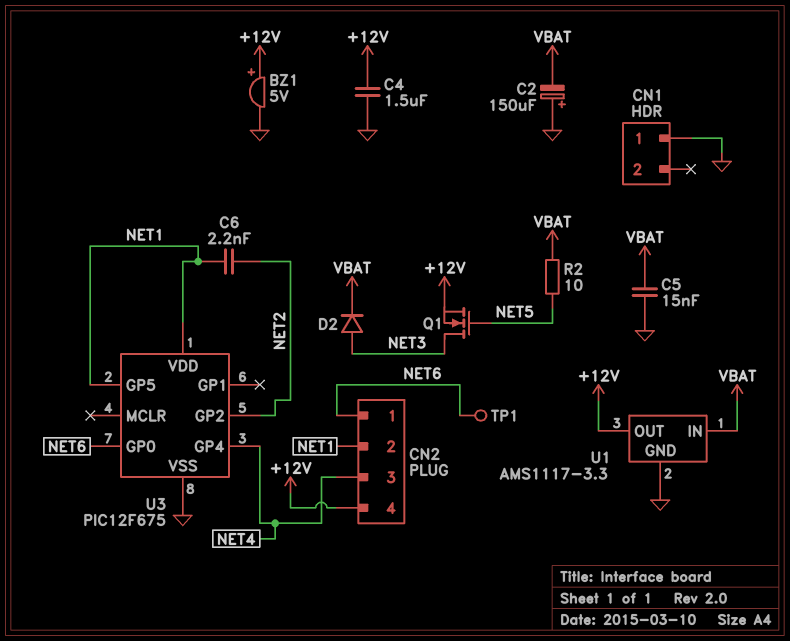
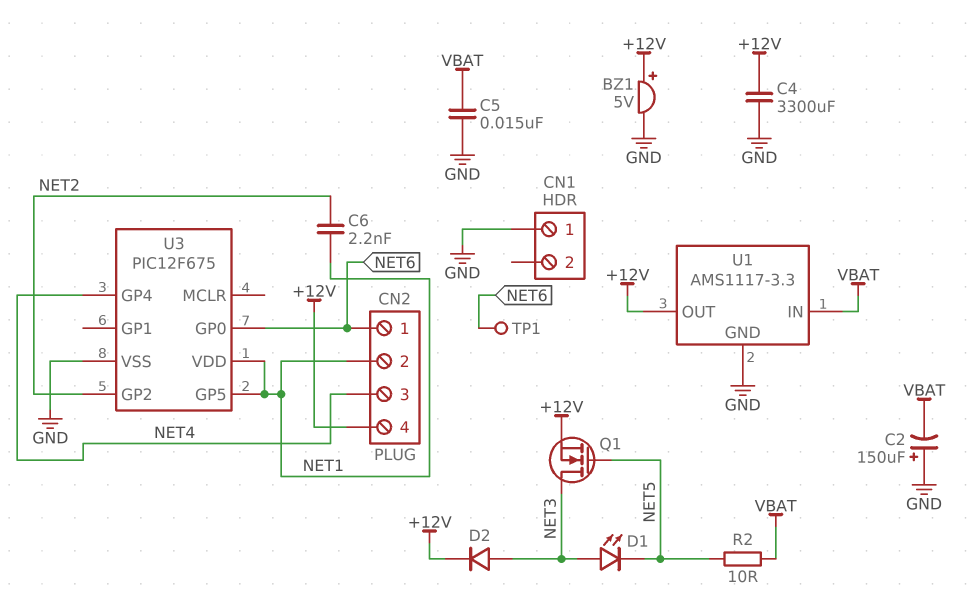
C4: 1.5uF (+12V, GND) -> 3300uF (+12V, GND)
D1: none -> LED (A NET3, K NET5)
D2: diode (A NET3, K VBAT) -> diode (A NET3, K +12V)

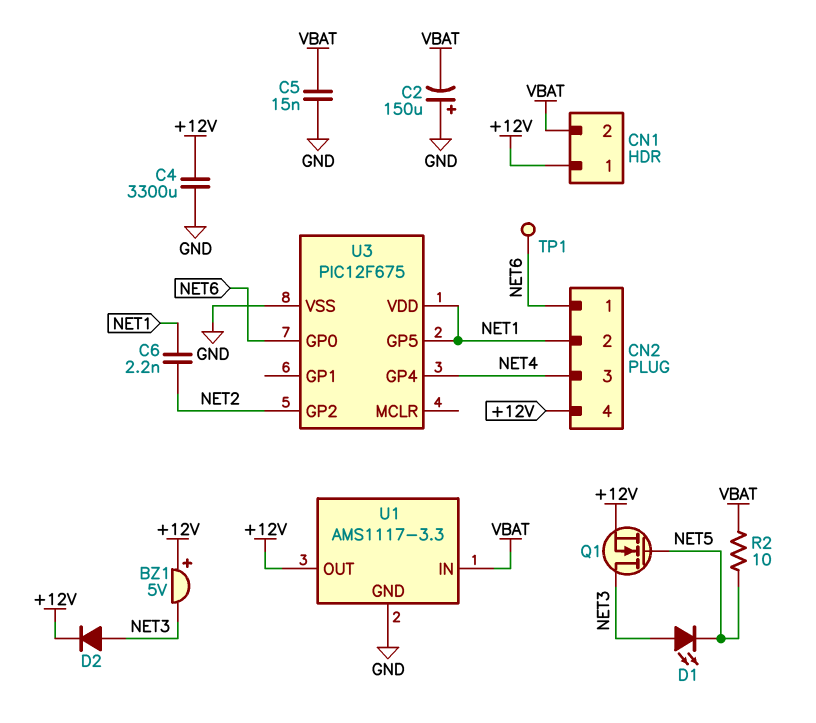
BZ1: buzzer 5V (plus +12V, minus GND) -> buzzer 5V (plus +12V, minus NET3)
CN1 pin 1: GND -> +12V
CN1 pin 2: none -> VBAT

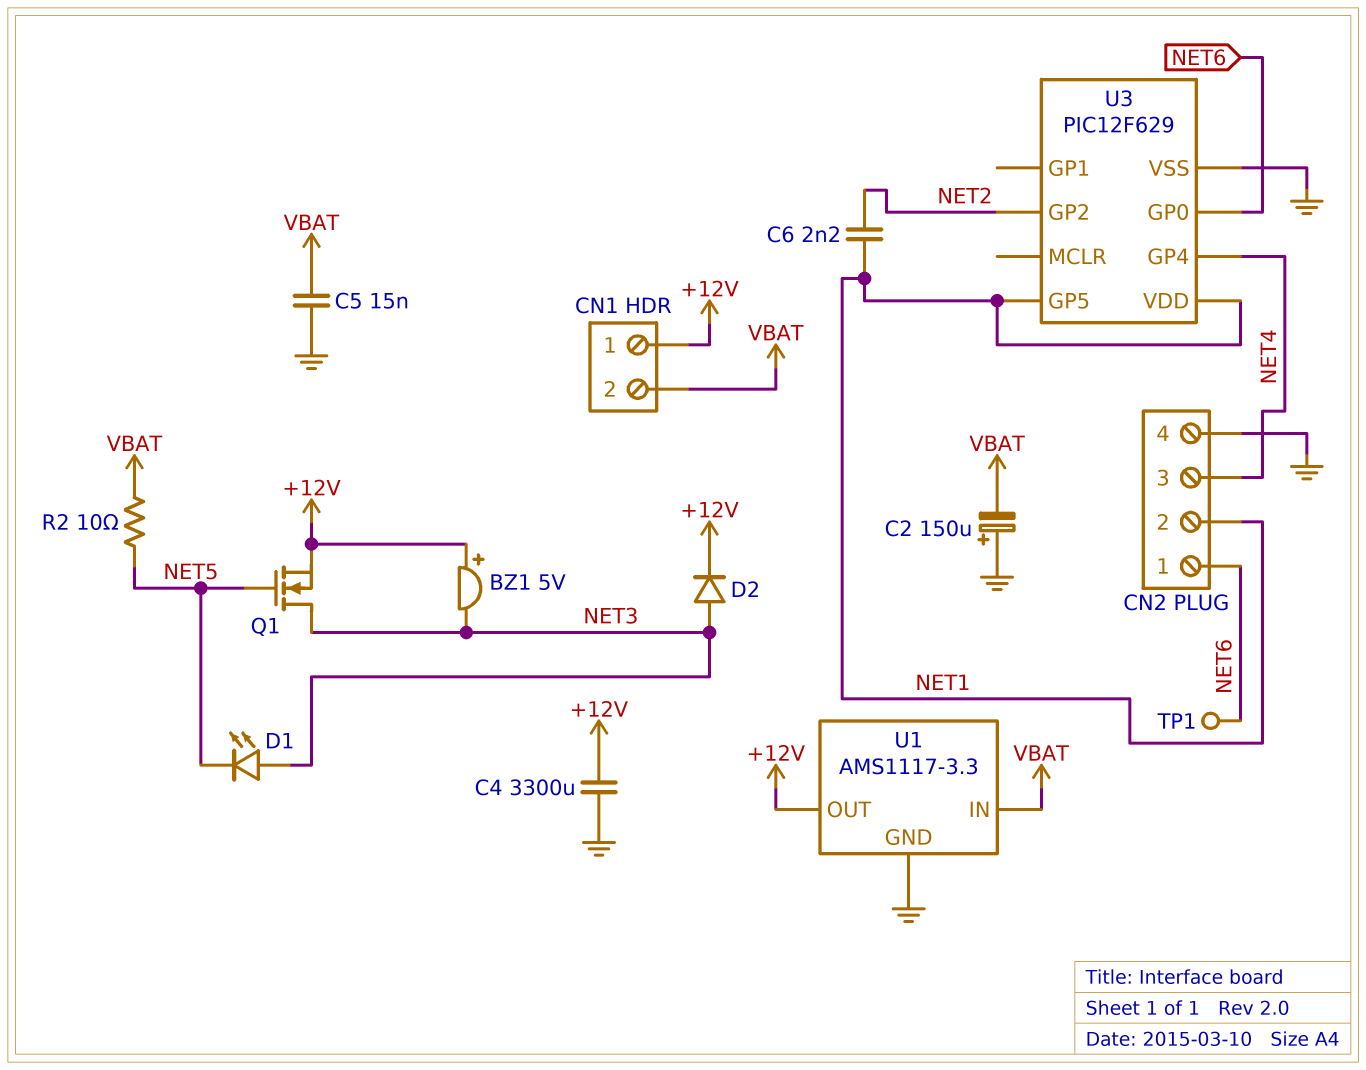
CN2 pin 4: +12V -> GND
U3: PIC12F675 -> PIC12F629

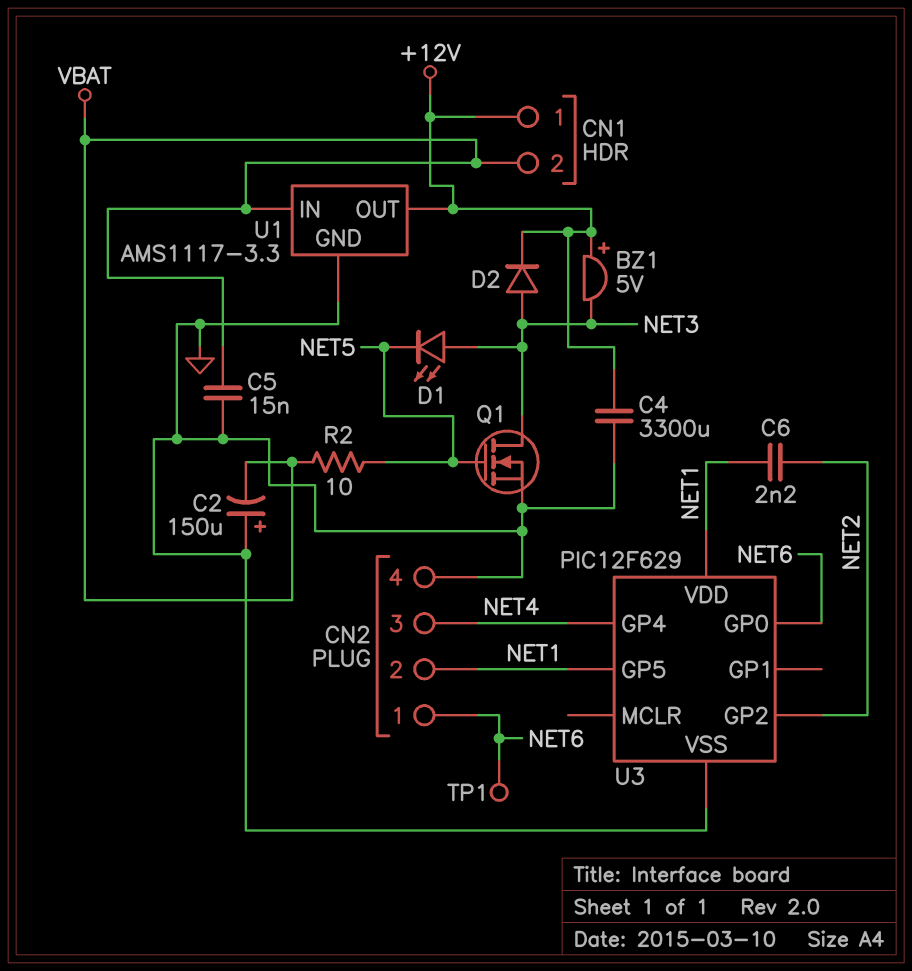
Q1: NMOS (G NET5, D NET3, S +12V) -> NMOS (G NET5, D NET3, S GND)

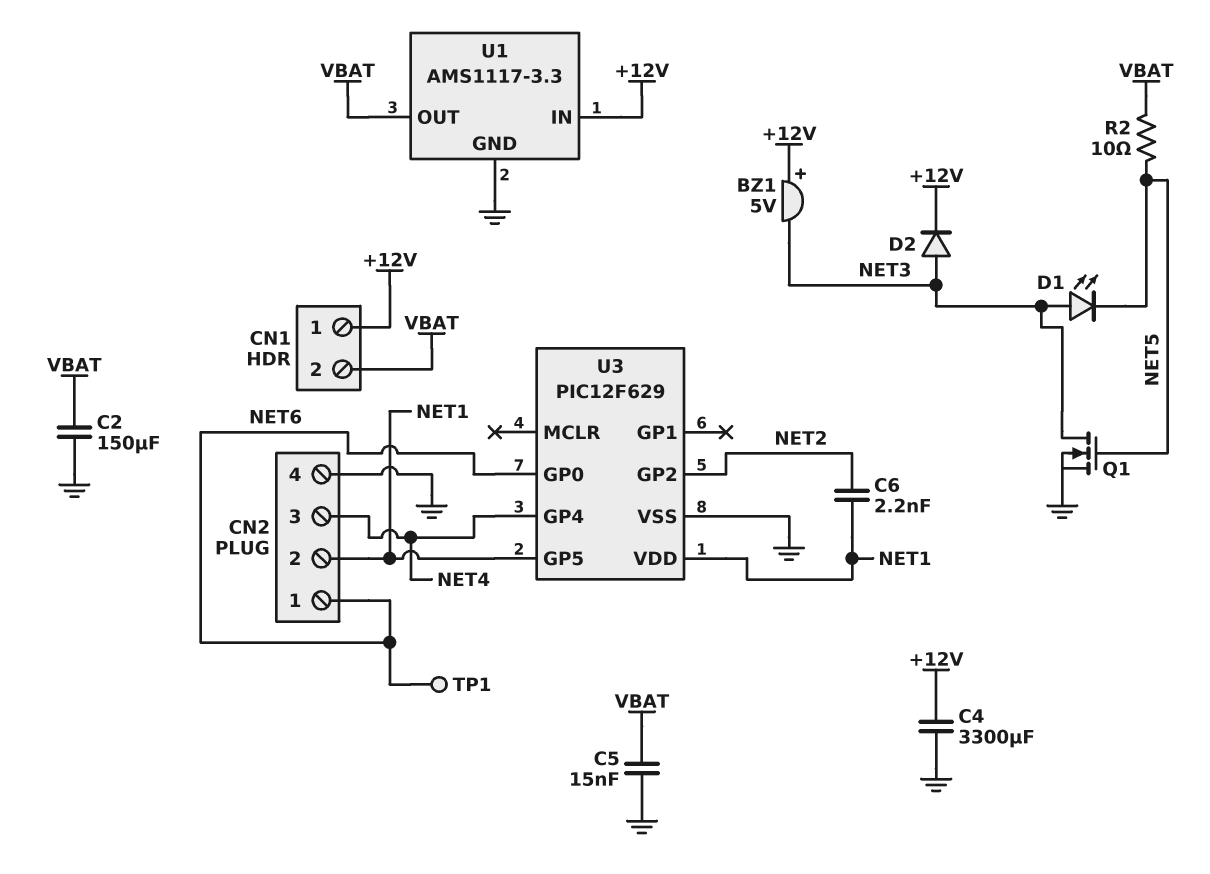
C2: 150uF (plus GND, minus VBAT) -> 150uF (GND, VBAT)
U1 pin IN: VBAT -> +12V
U1 pin OUT: +12V -> VBAT

